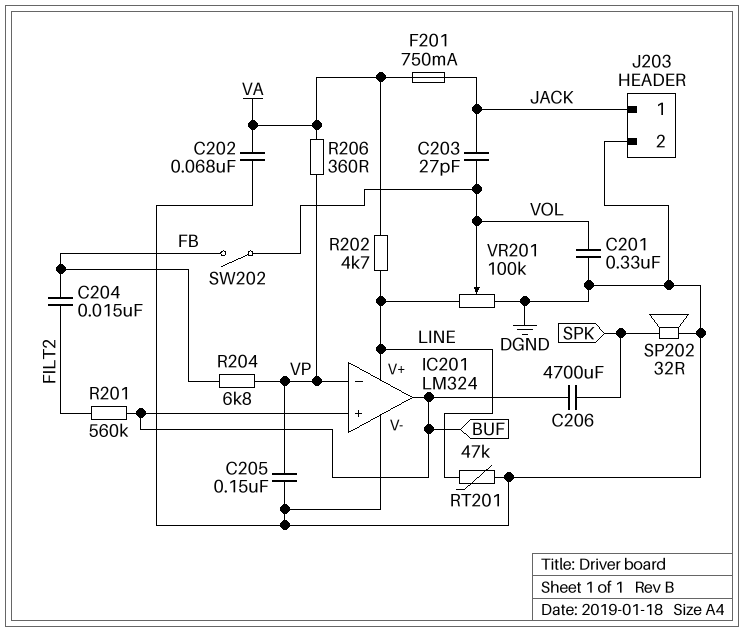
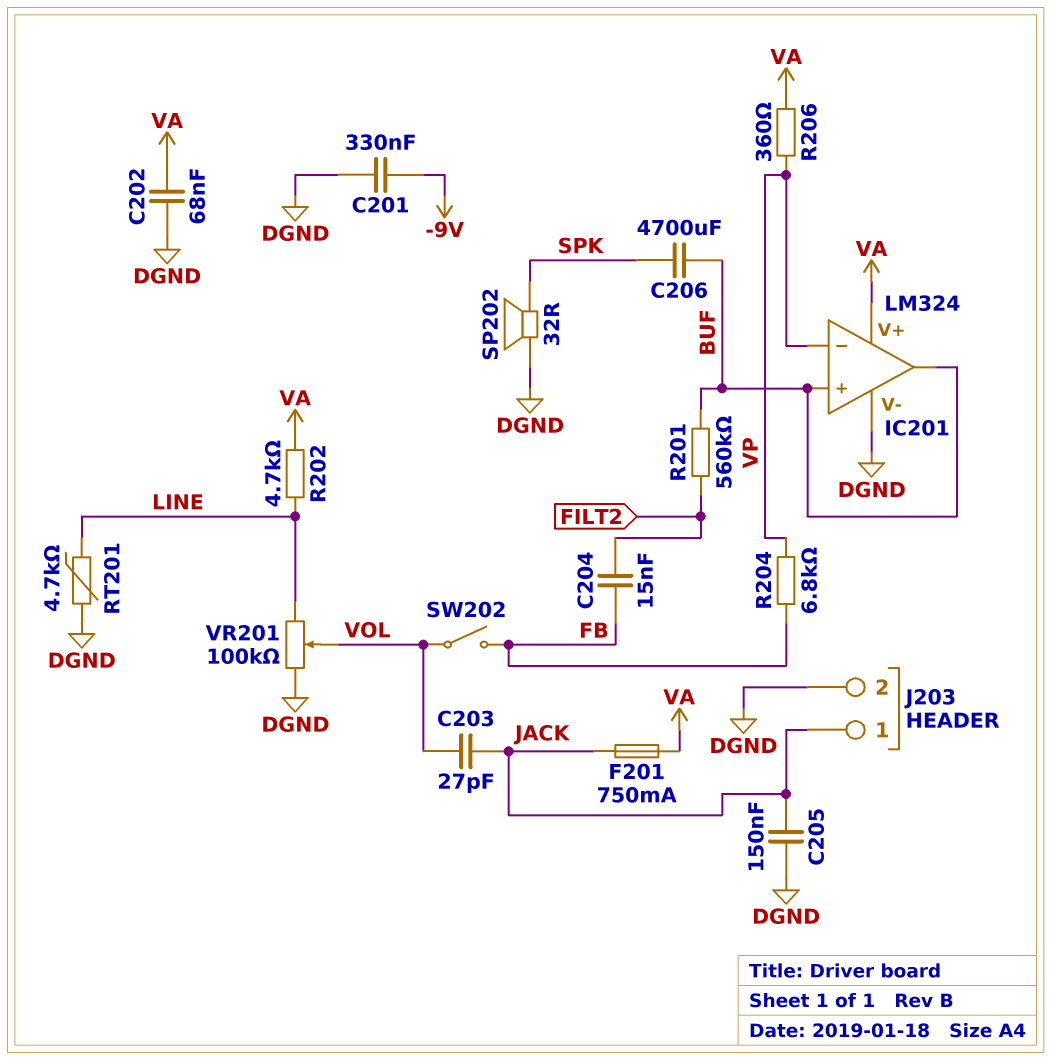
C201: 330nF (DGND, VOL) -> 330nF (-9V, DGND)
C205: 150nF (DGND, VP) -> 150nF (DGND, JACK)
IC201 pin V+: LINE -> VA
RT201: 47k (DGND, LINE) -> 4.7k (DGND, LINE)

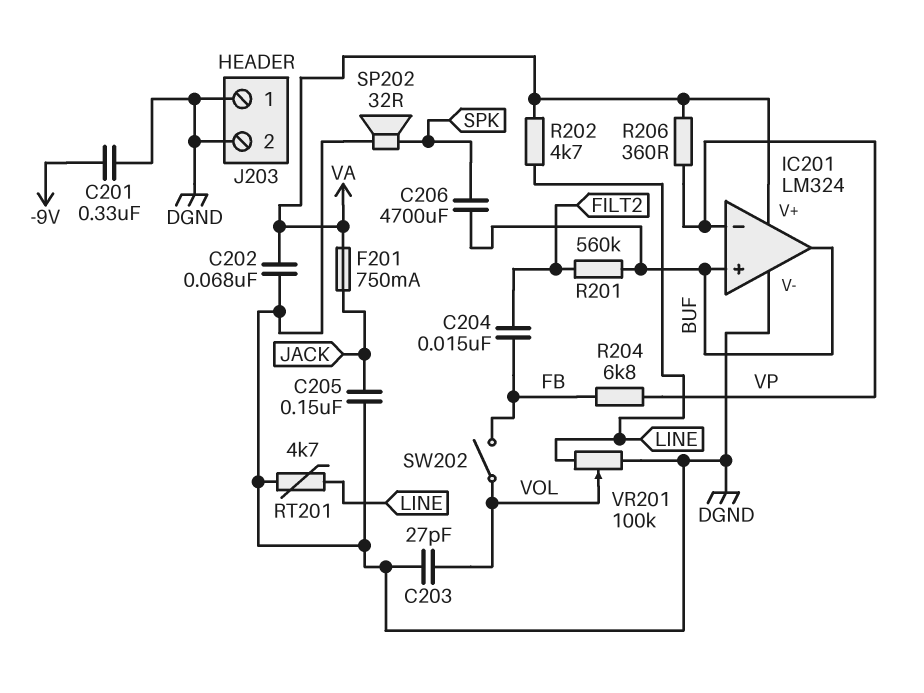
C203: 27pF (JACK, VOL) -> 27pF (DGND, VOL)
J203 pin 1: JACK -> DGND

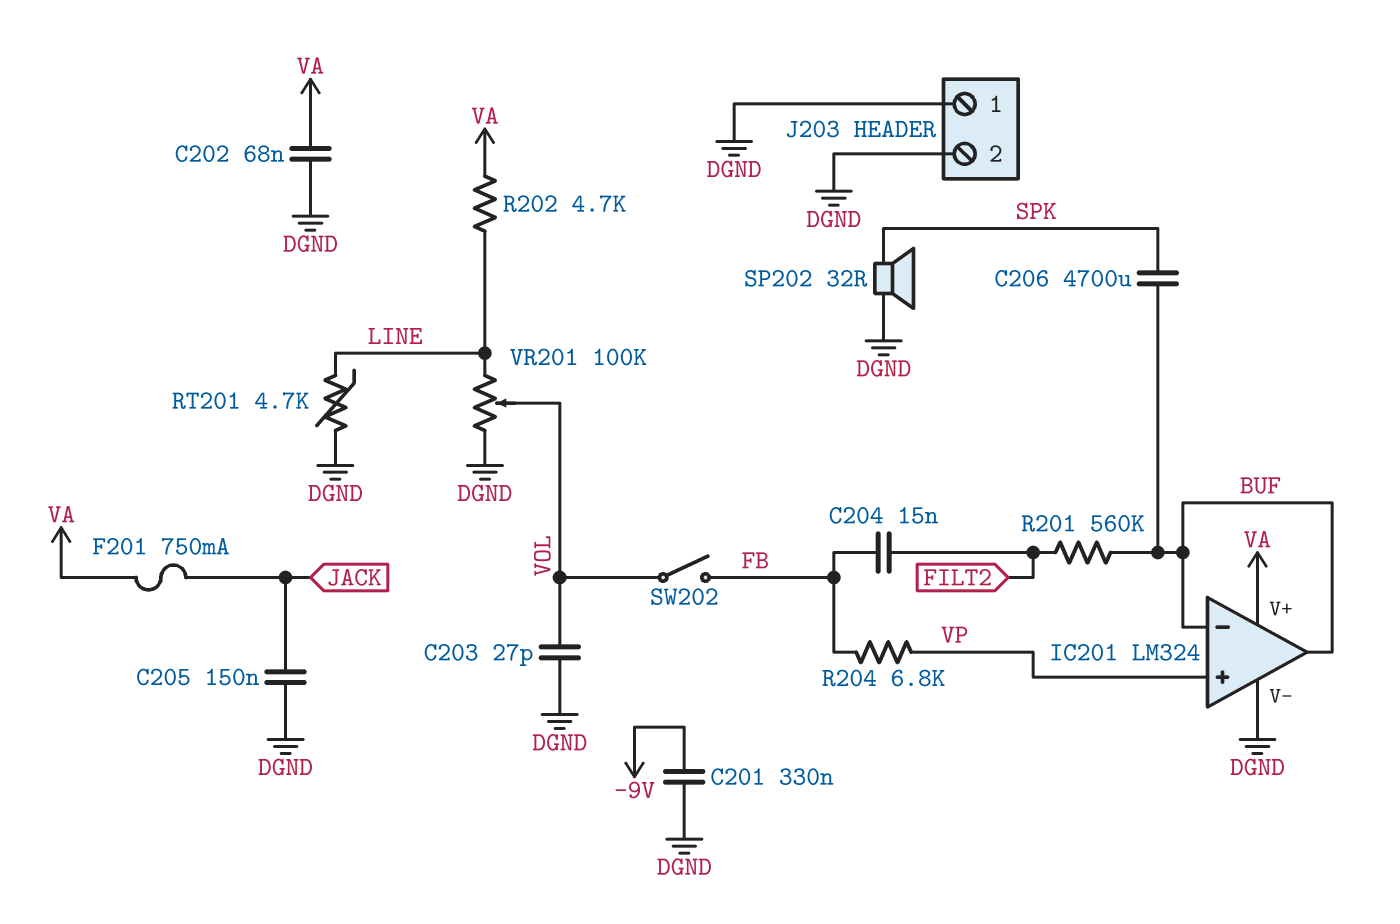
IC201 pin in+: BUF -> VP
IC201 pin in-: VP -> BUF
R206: 360 (VA, VP) -> none

